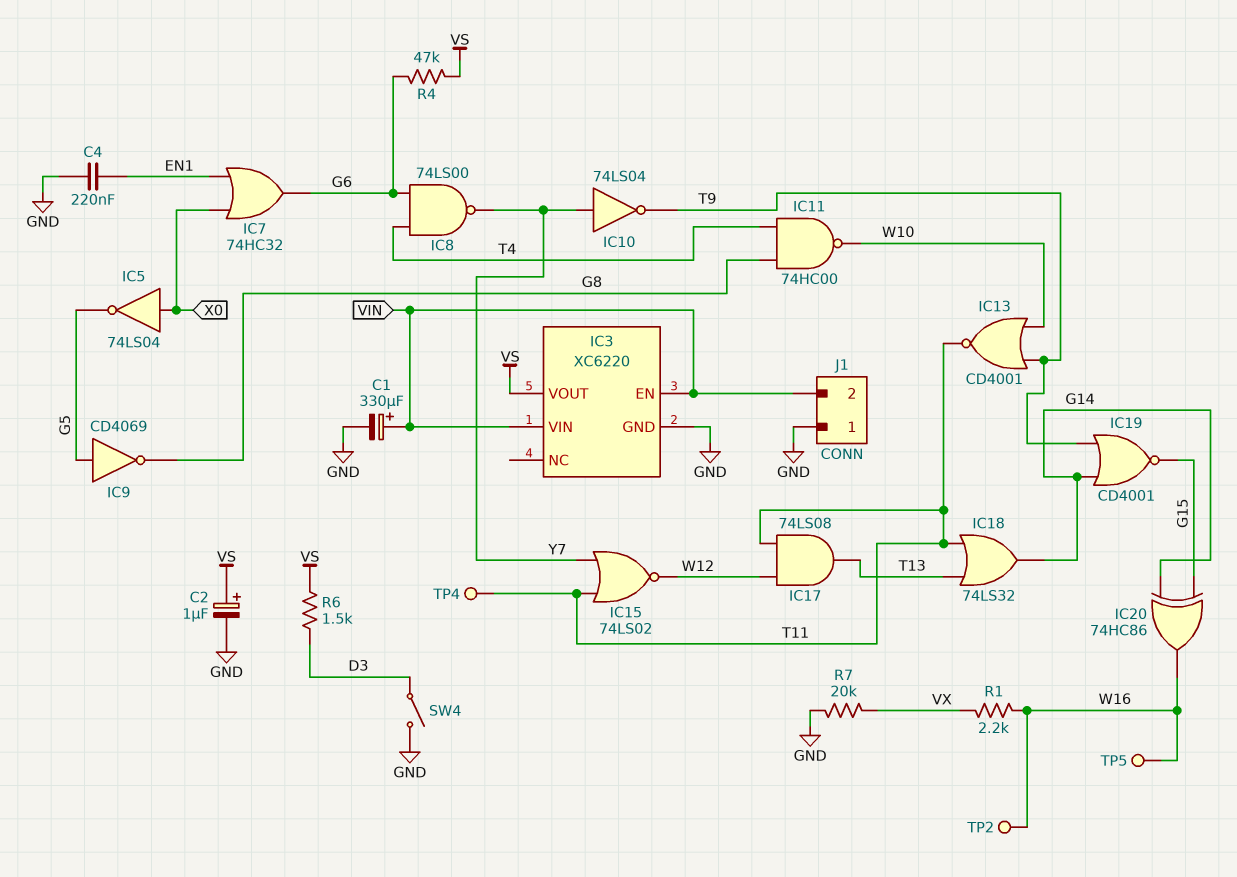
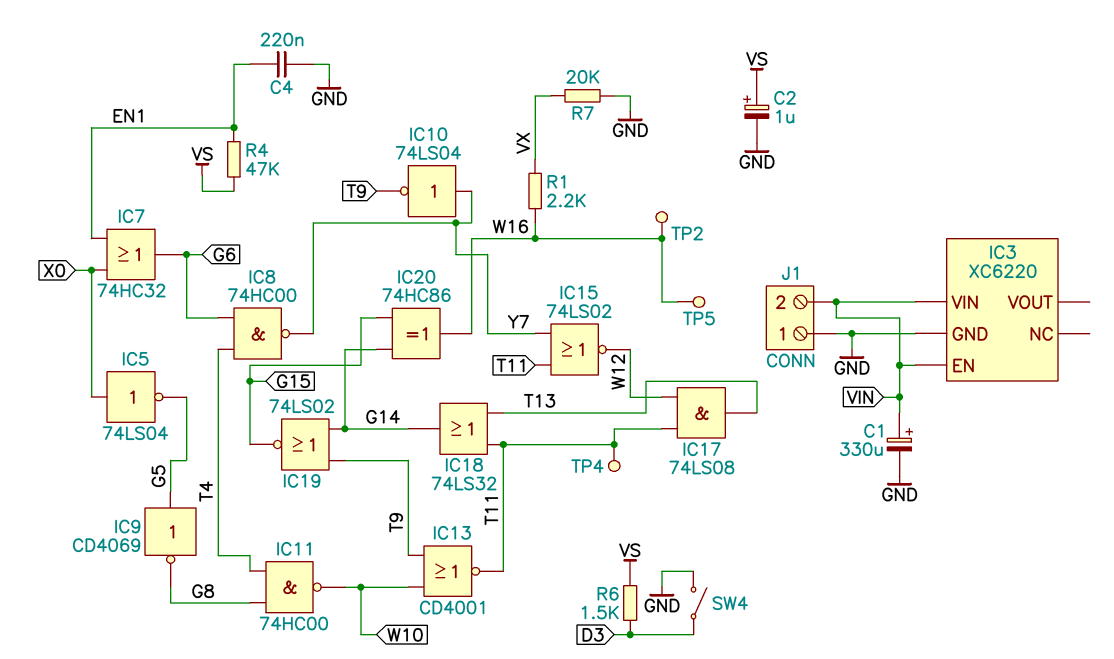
IC3 pin VOUT: VS -> none
IC8: NAND 74LS00 (in G6, in T4, out Y7) -> NAND 74HC00 (in G6, in T4, out Y7)
IC19: NOR CD4001 (in G14, in T9, out G15) -> NOR 74LS02 (in G14, in T9, out G15)
R4: 47k (G6, VS) -> 47k (EN1, VS)

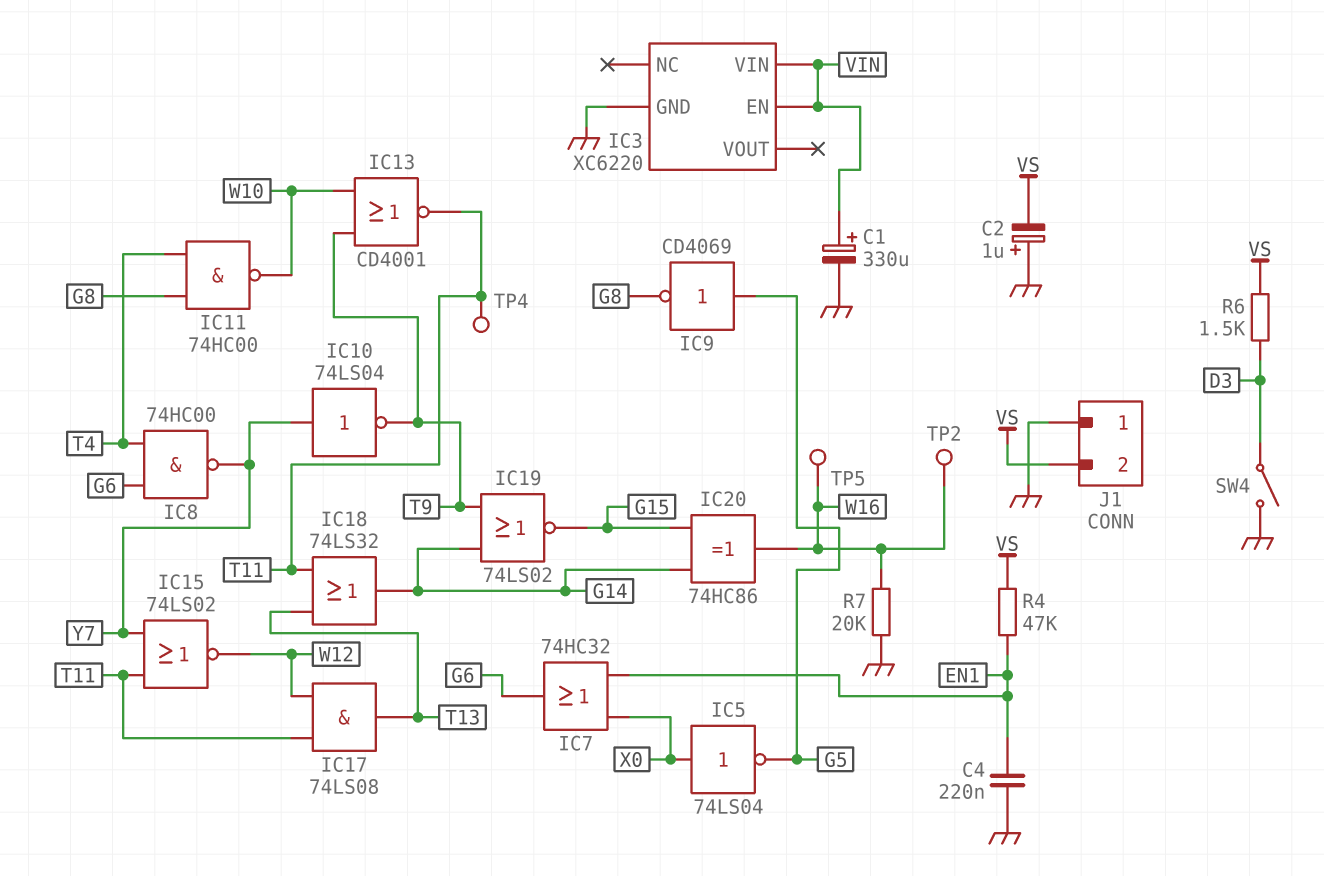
C2: 1uF (plus VS, minus GND) -> 1uF (plus GND, minus VS)
J1 pin 2: VIN -> VS
R1: 2.2k (VX, W16) -> none
R7: 20k (GND, VX) -> 20k (GND, W16)

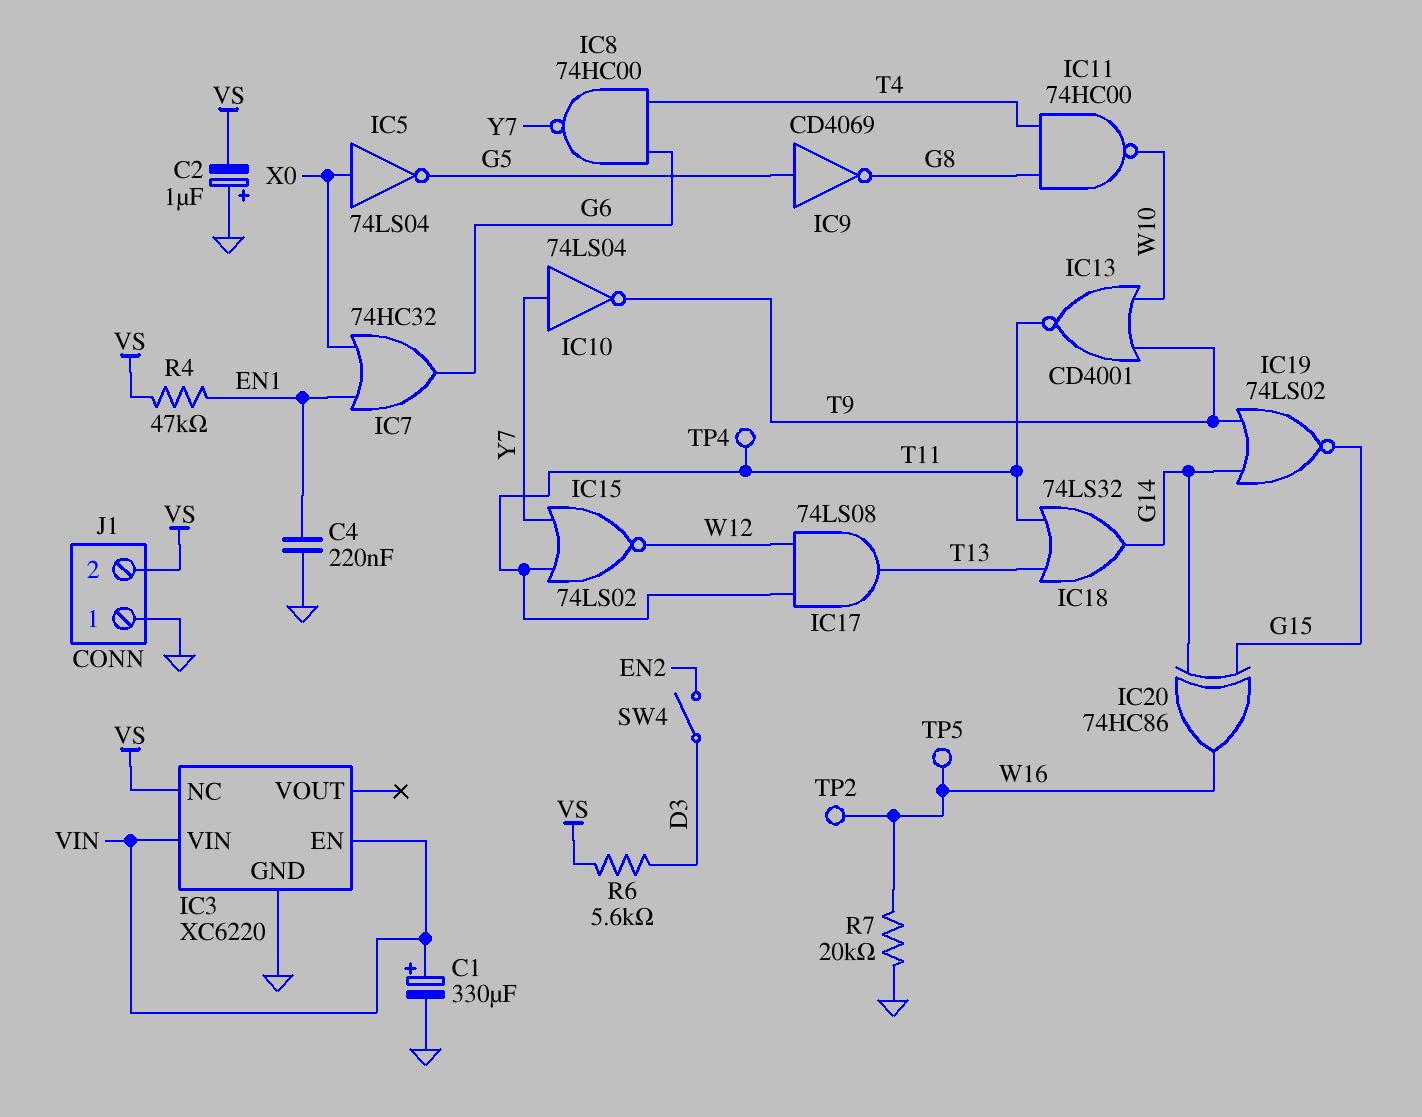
IC3 pin NC: none -> VS
R6: 1.5k (D3, VS) -> 5.6k (D3, VS)
SW4: switch (D3, GND) -> switch (D3, EN2)

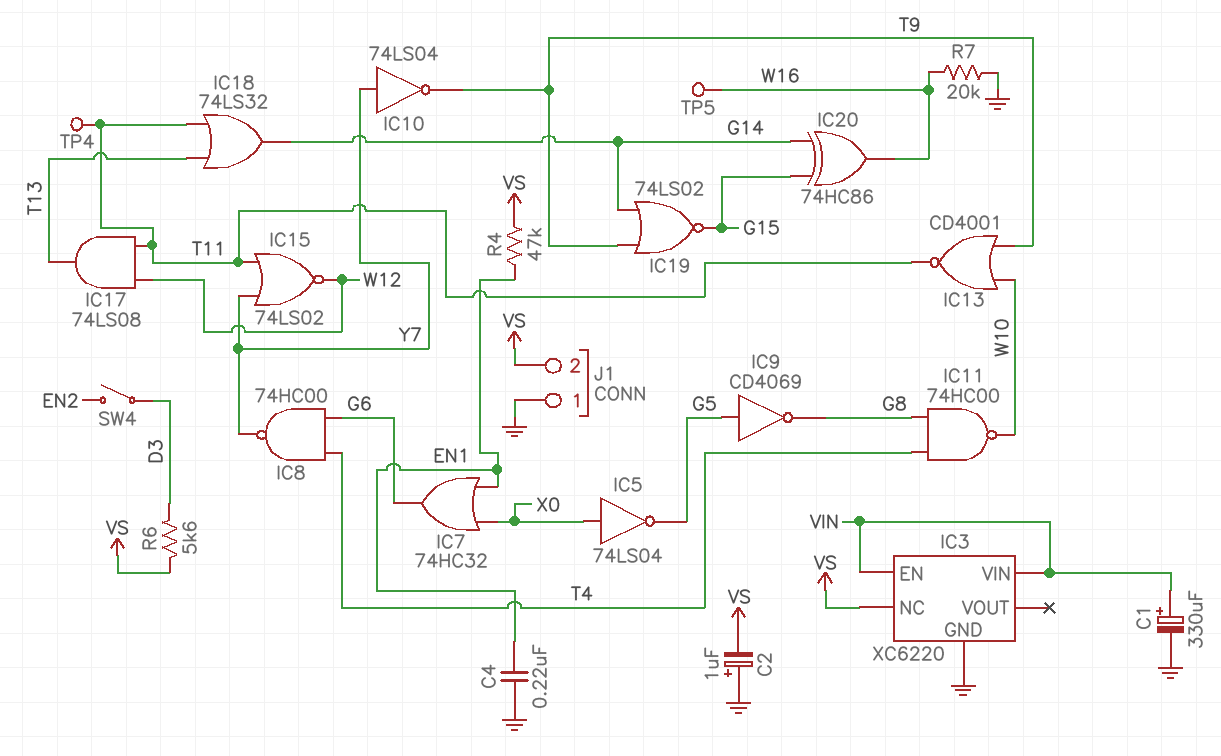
TP2: test point (W16) -> none

